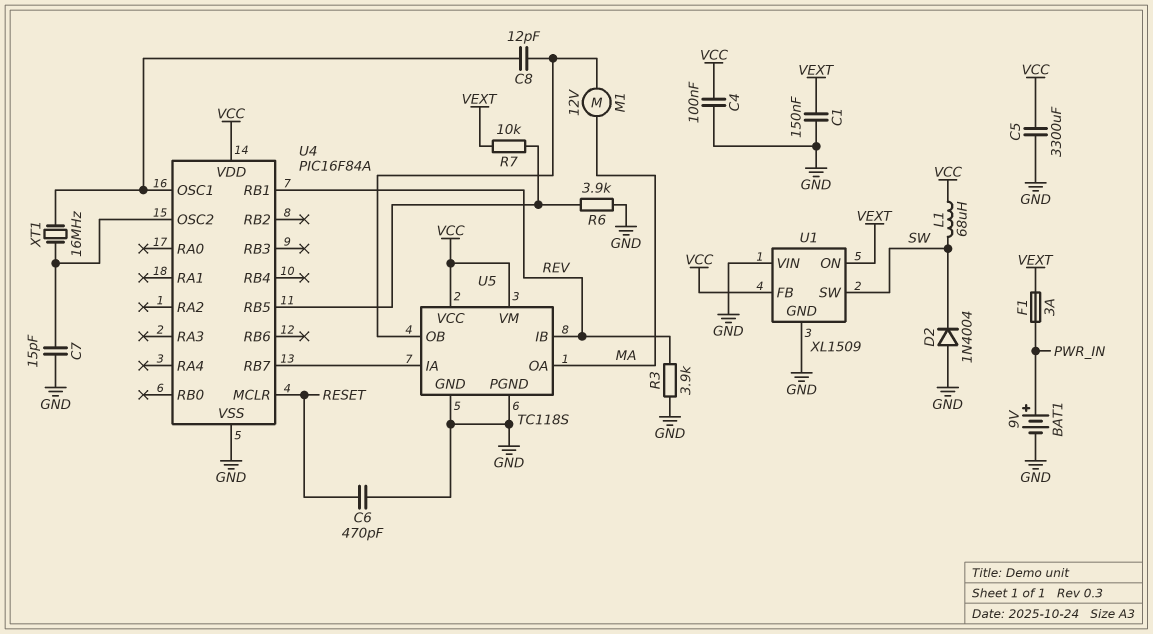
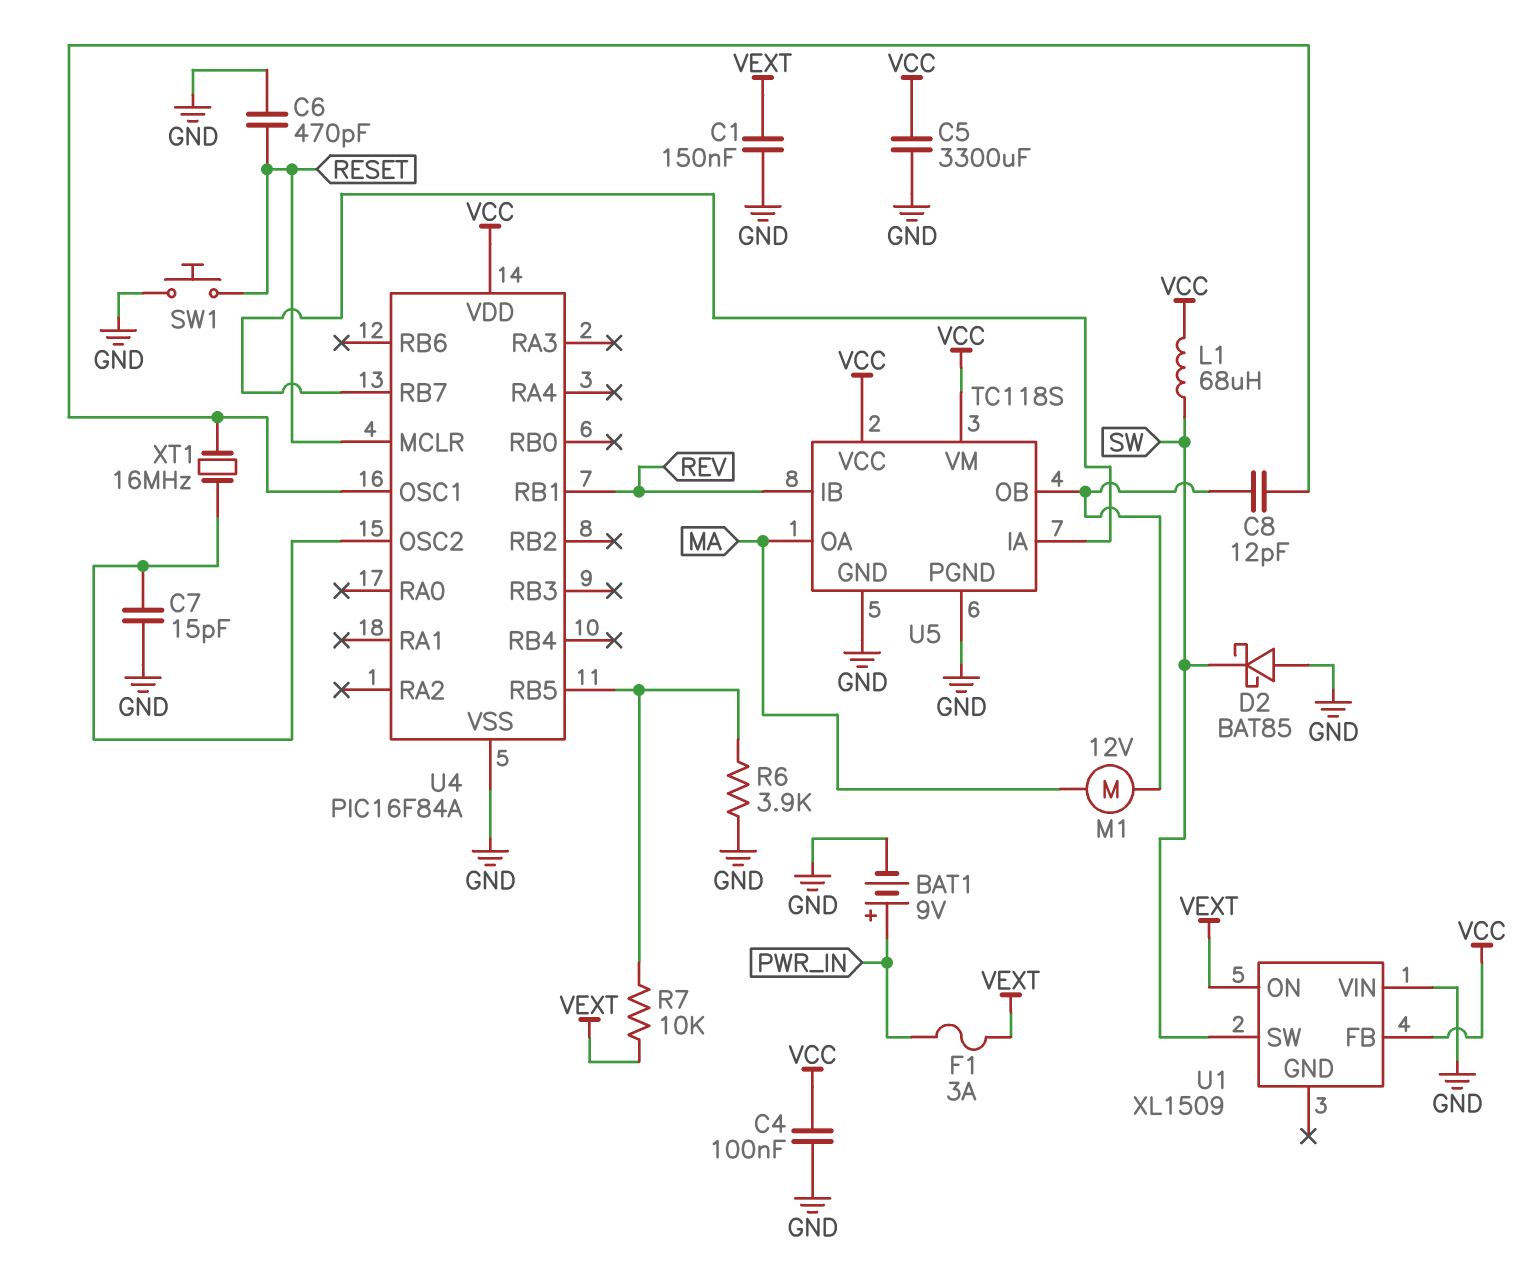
D2: diode 1N4004 (A GND, K SW) -> schottky BAT85 (A GND, K SW)
R3: 3.9k (GND, REV) -> none
SW1: none -> button (GND, RESET)
U1 pin GND: GND -> none

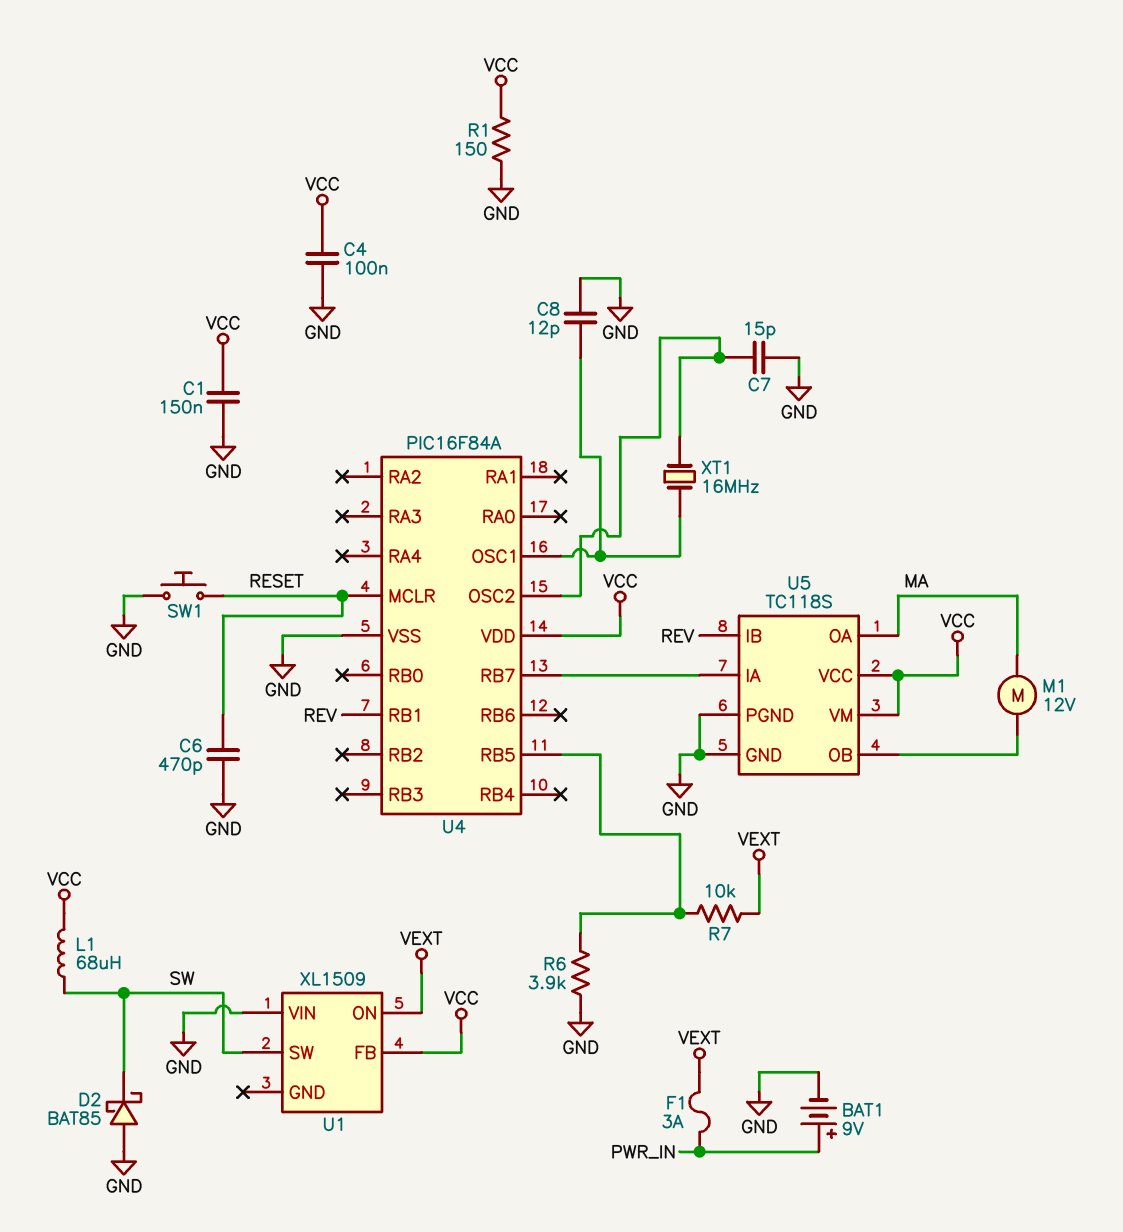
C1: 150nF (GND, VEXT) -> 150nF (GND, VCC)
C5: 3300uF (GND, VCC) -> none
C8: 12pF (U4/OSC1, U5/OB) -> 12pF (GND, U4/OSC1)
R1: none -> 150 (GND, VCC)

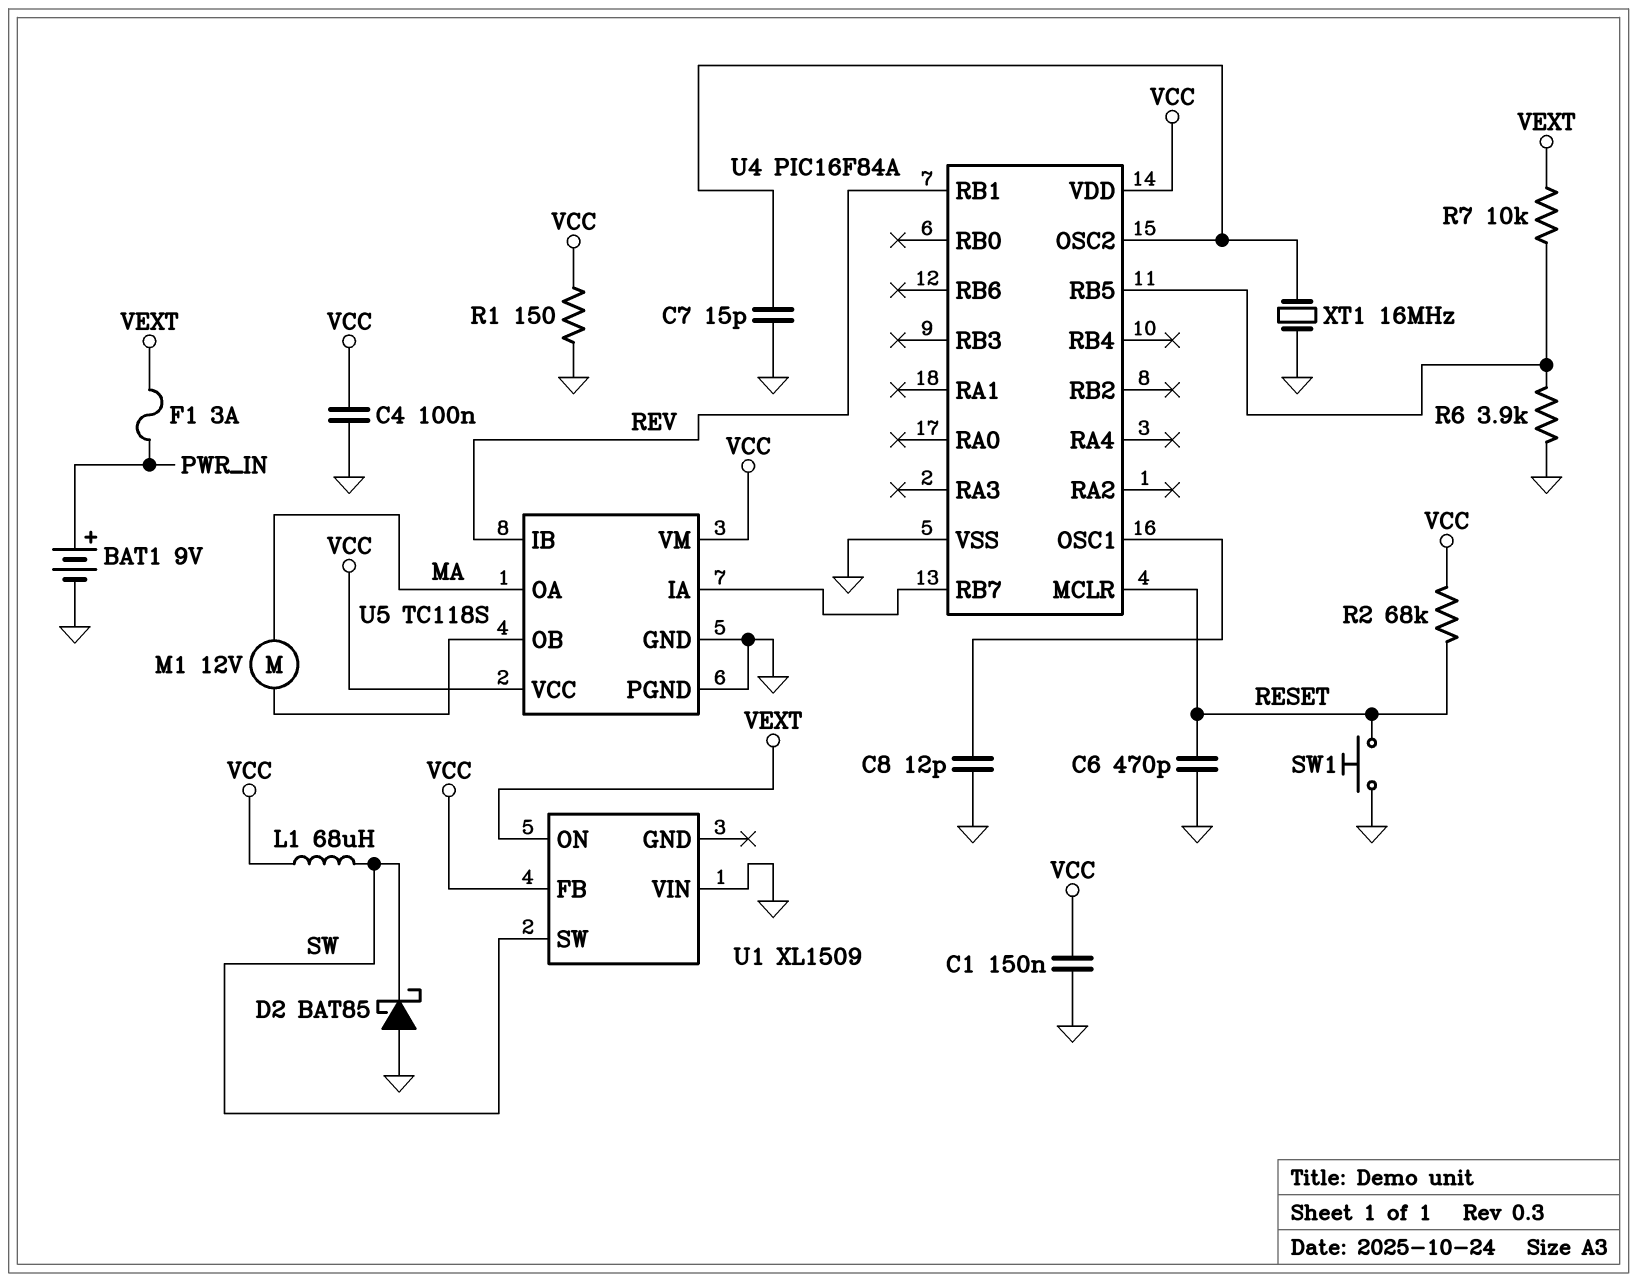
R2: none -> 68k (RESET, VCC)
XT1: 16MHz (U4/OSC1, U4/OSC2) -> 16MHz (GND, U4/OSC2)

